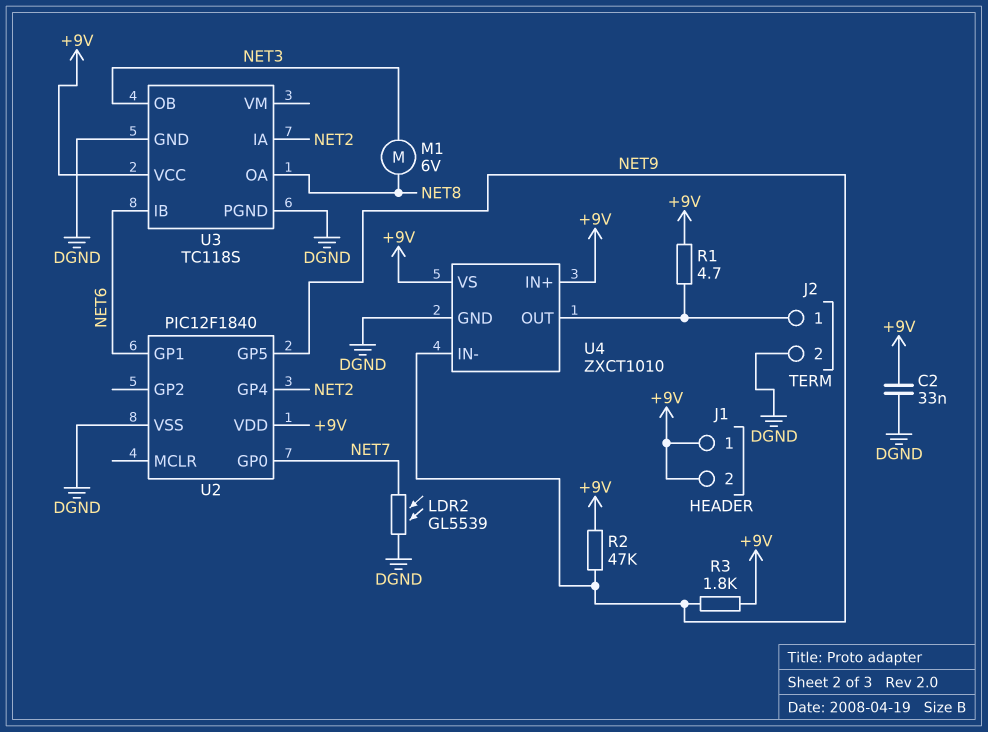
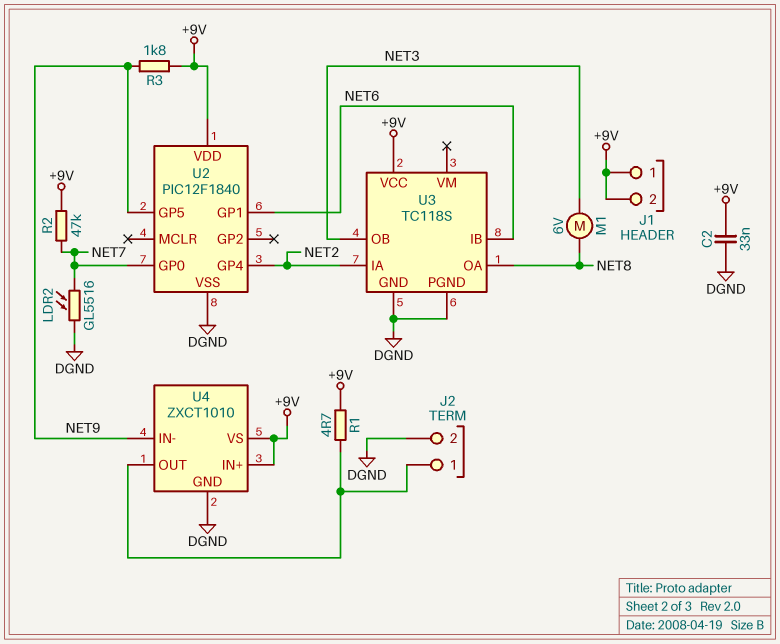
LDR2: GL5539 (DGND, NET7) -> GL5516 (DGND, NET7)
R2: 47k (+9V, NET9) -> 47k (+9V, NET7)

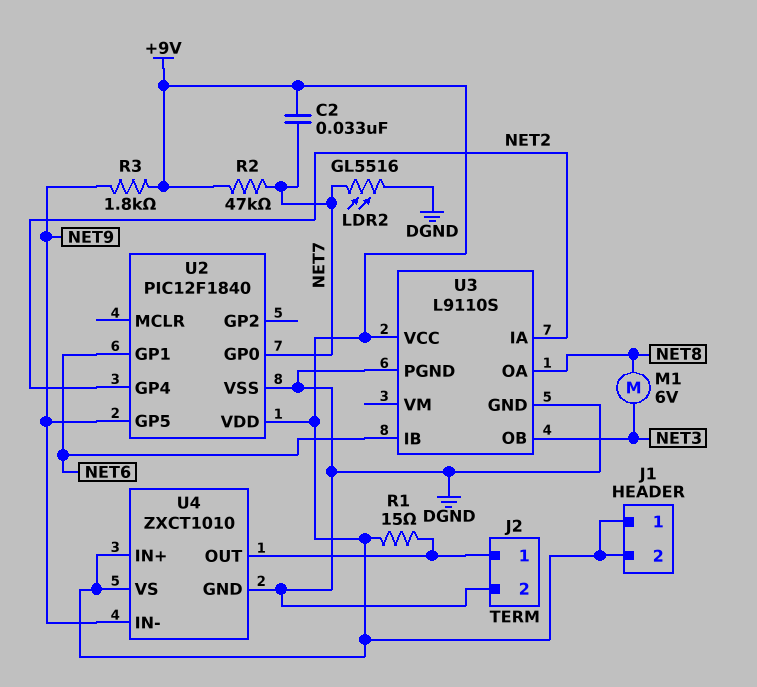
C2: 33nF (+9V, DGND) -> 33nF (+9V, NET7)
R1: 4.7 (+9V, J2/1) -> 15 (+9V, J2/1)
U3: TC118S -> L9110S

